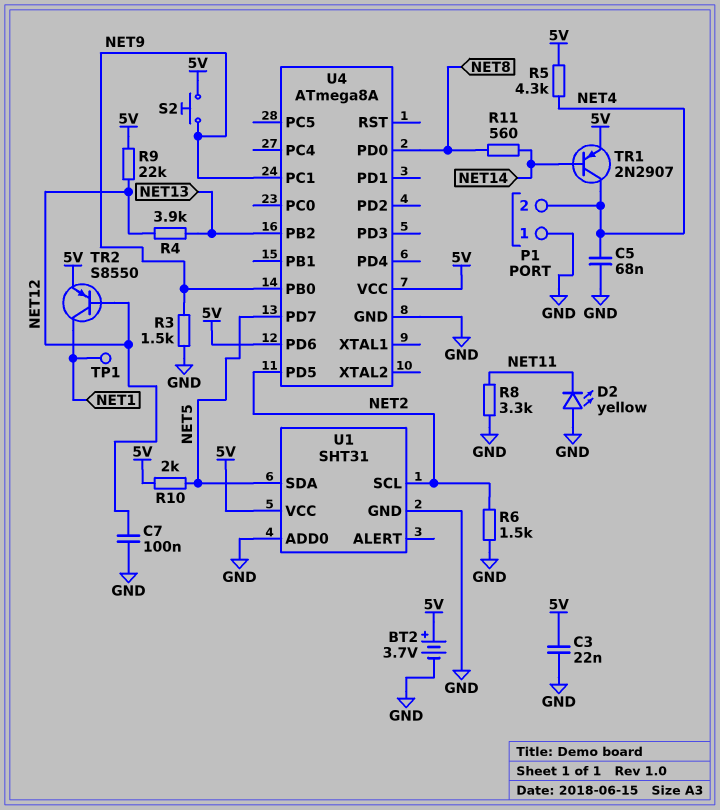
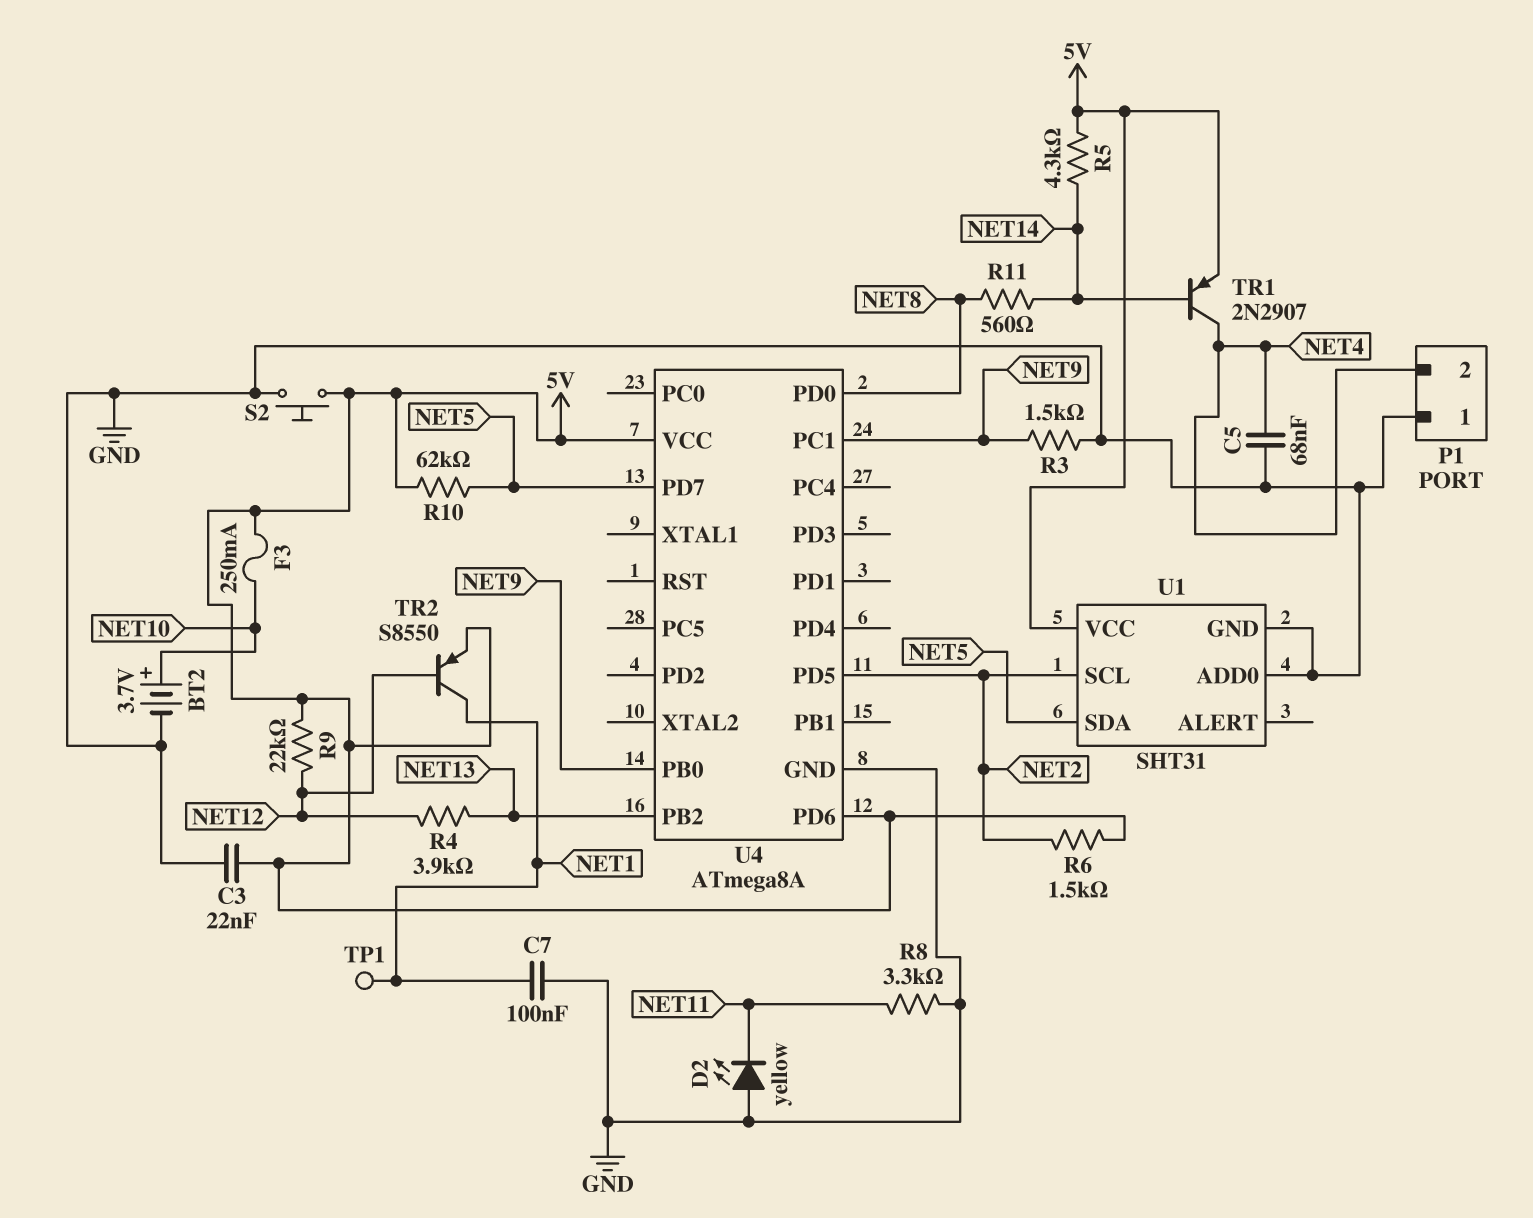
BT2: 3.7V (plus 5V, minus GND) -> 3.7V (plus NET10, minus GND)
C7: 100nF (GND, NET12) -> 100nF (GND, NET1)
F3: none -> 250mA (5V, NET10)
R5: 4.3k (5V, NET4) -> 4.3k (5V, NET14)
R6: 1.5k (GND, NET2) -> 1.5k (5V, NET2)
R10: 2k (5V, NET5) -> 62k (5V, NET5)
S2: button (5V, NET9) -> button (5V, GND)

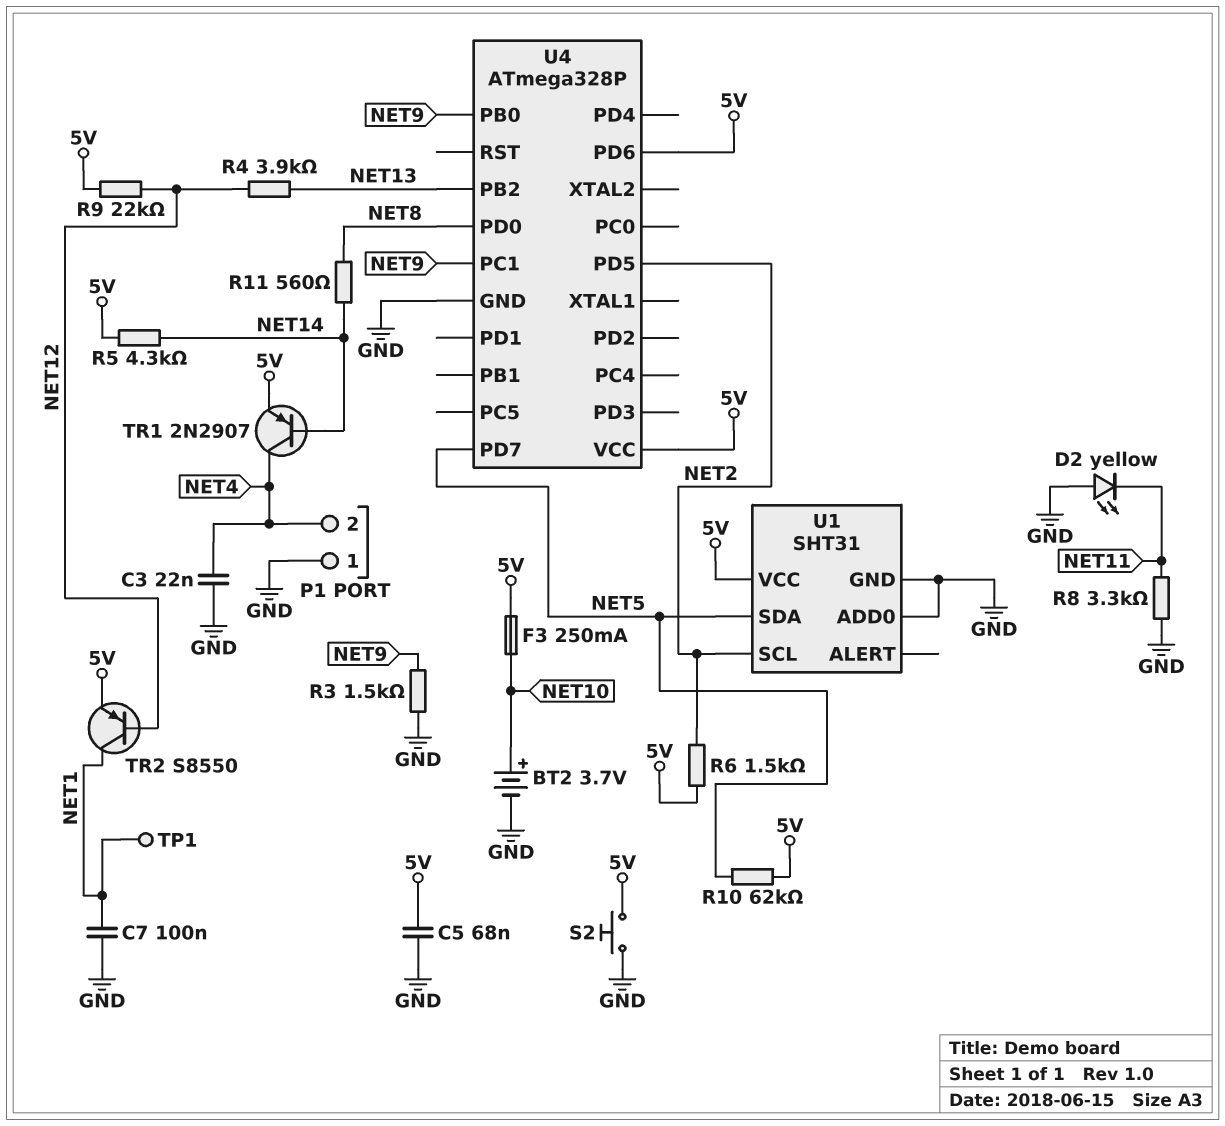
C3: 22nF (5V, GND) -> 22nF (GND, NET4)
C5: 68nF (GND, NET4) -> 68nF (5V, GND)
U4: ATmega8A -> ATmega328P

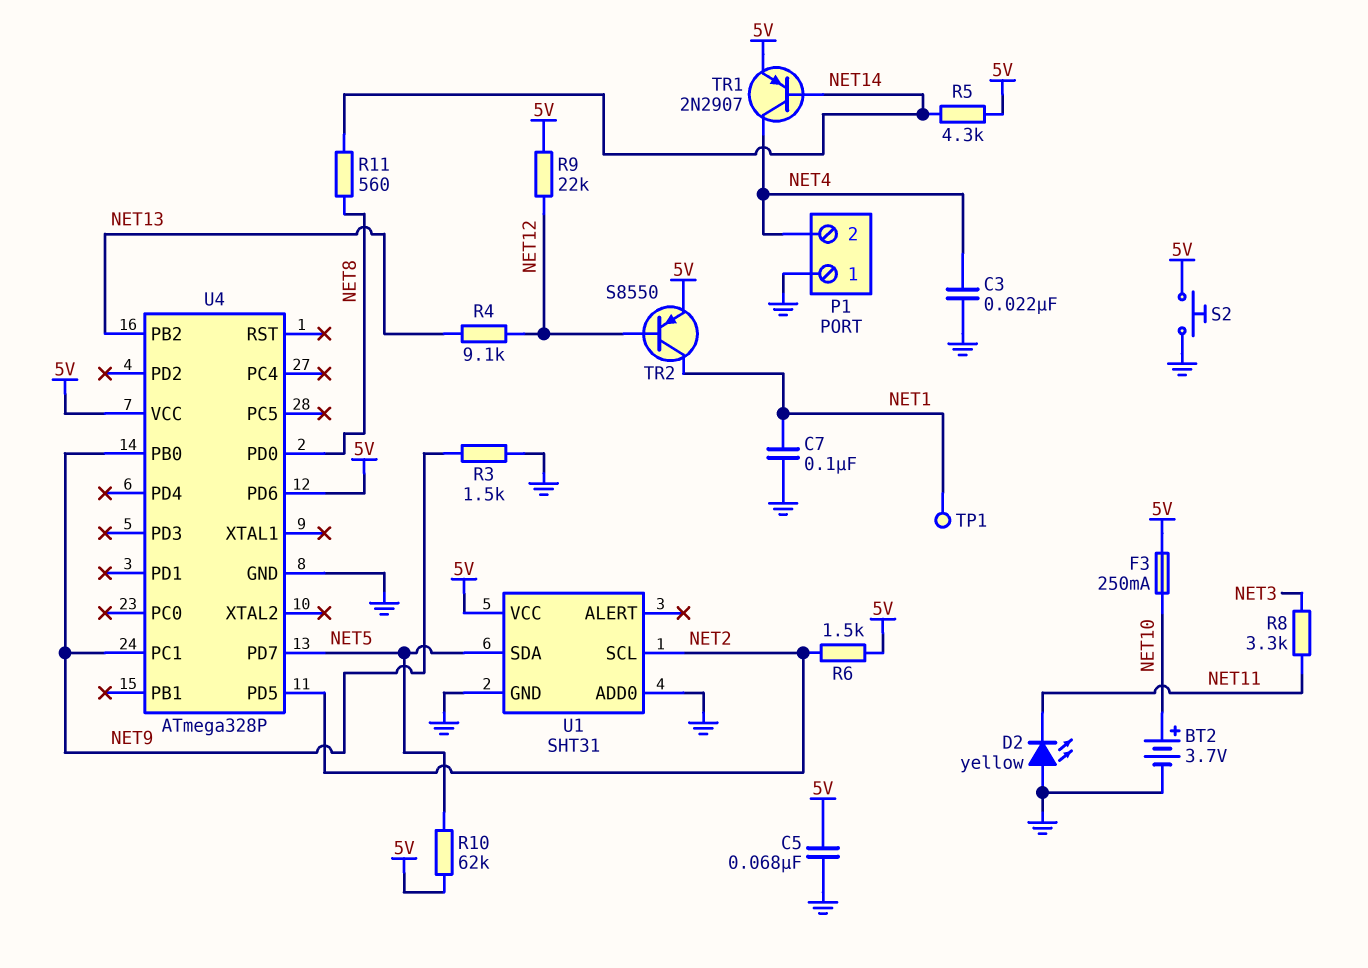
R4: 3.9k (NET12, NET13) -> 9.1k (NET12, NET13)
R8: 3.3k (GND, NET11) -> 3.3k (NET3, NET11)

